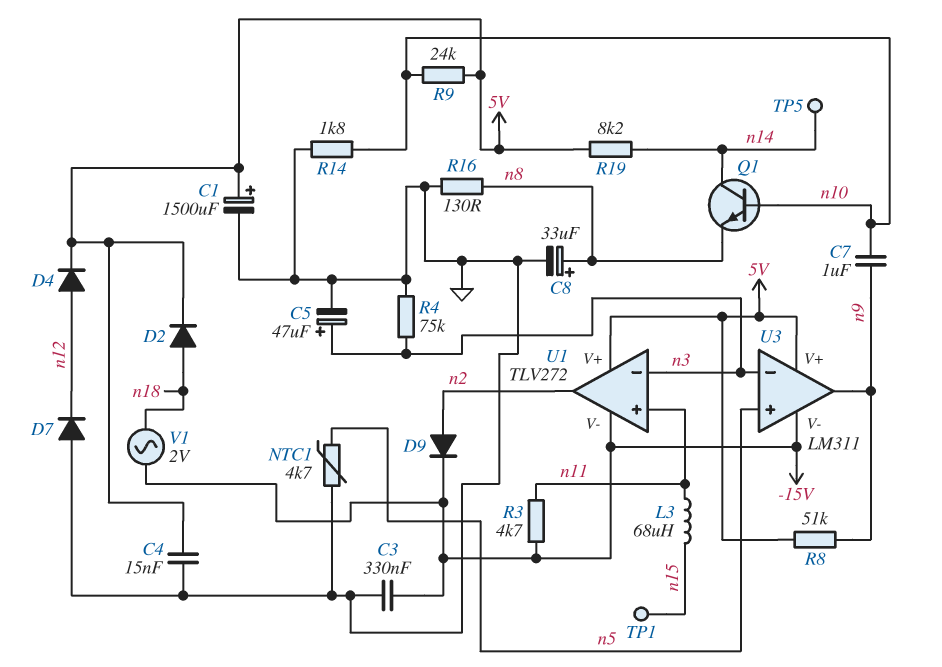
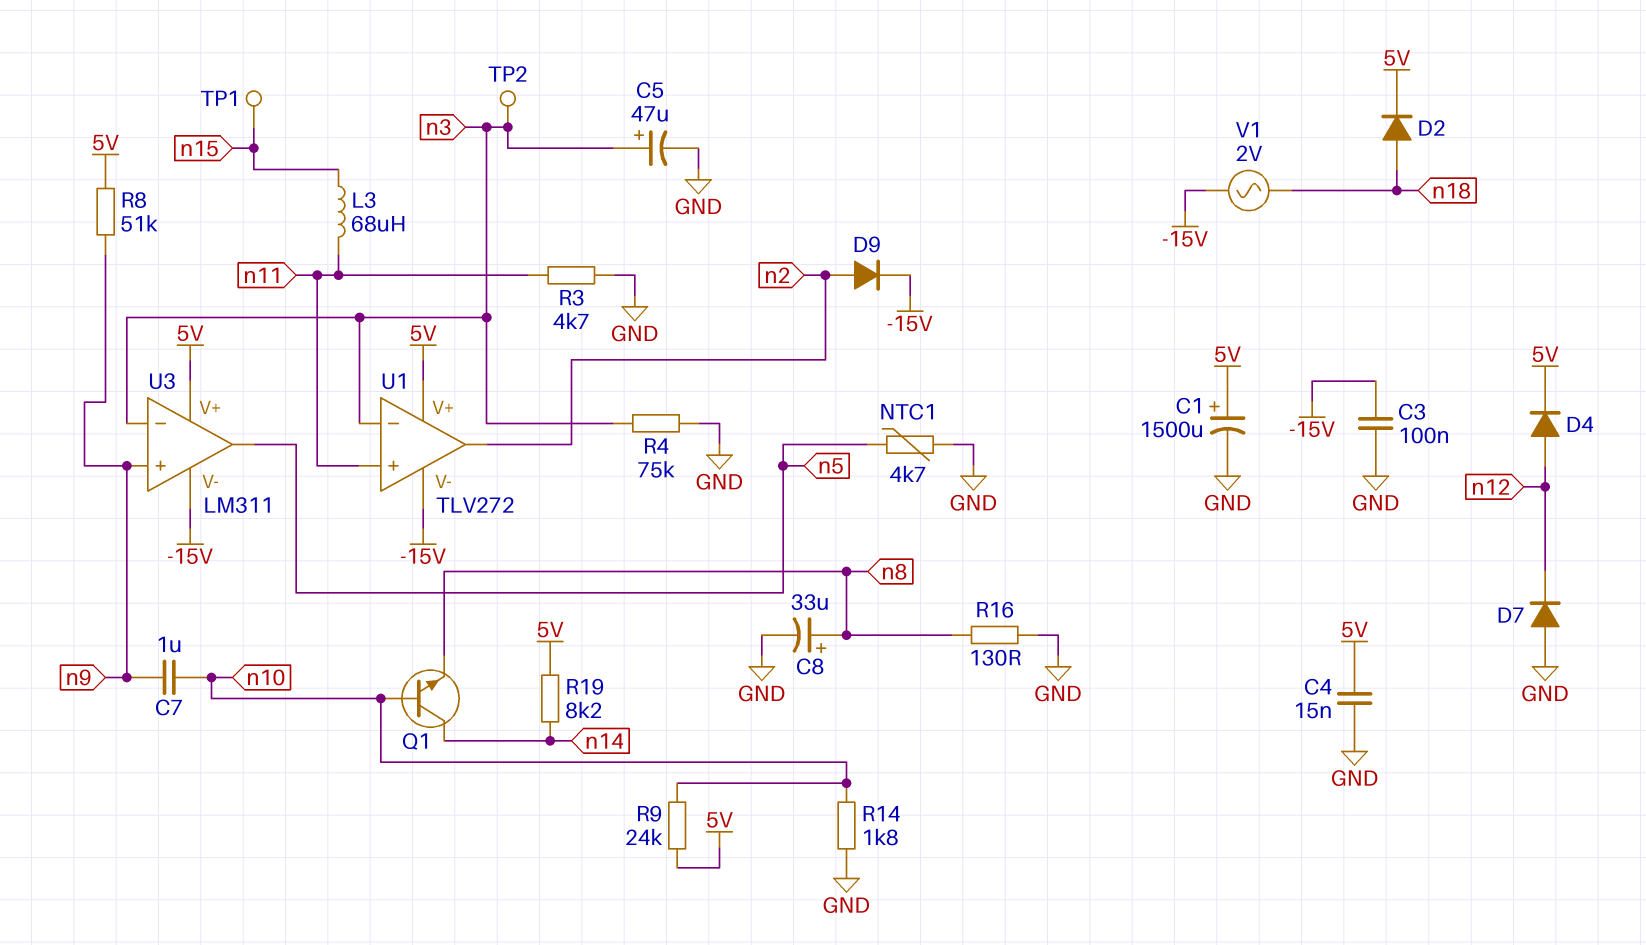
C3: 330nF (-15V, GND) -> 100nF (-15V, GND)
R3: 4.7k (-15V, n11) -> 4.7k (GND, n11)
TP2: none -> test point (n3)
TP5: test point (n14) -> none
U3 pin in+: n5 -> n9
U3 pin out: n9 -> n5

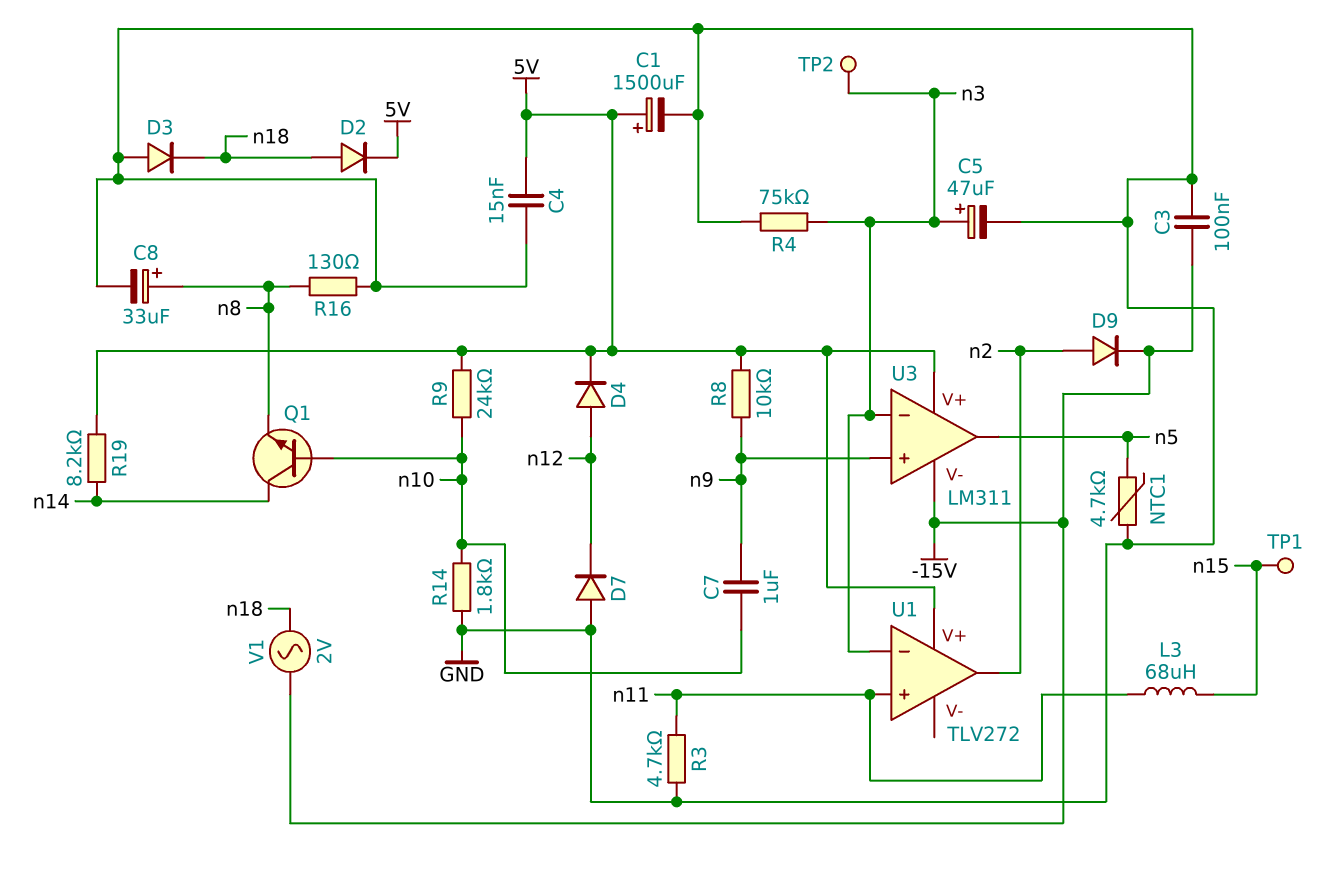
D3: none -> diode (A GND, K n18)
R8: 51k (5V, n9) -> 10k (5V, n9)
U1 pin V-: -15V -> none

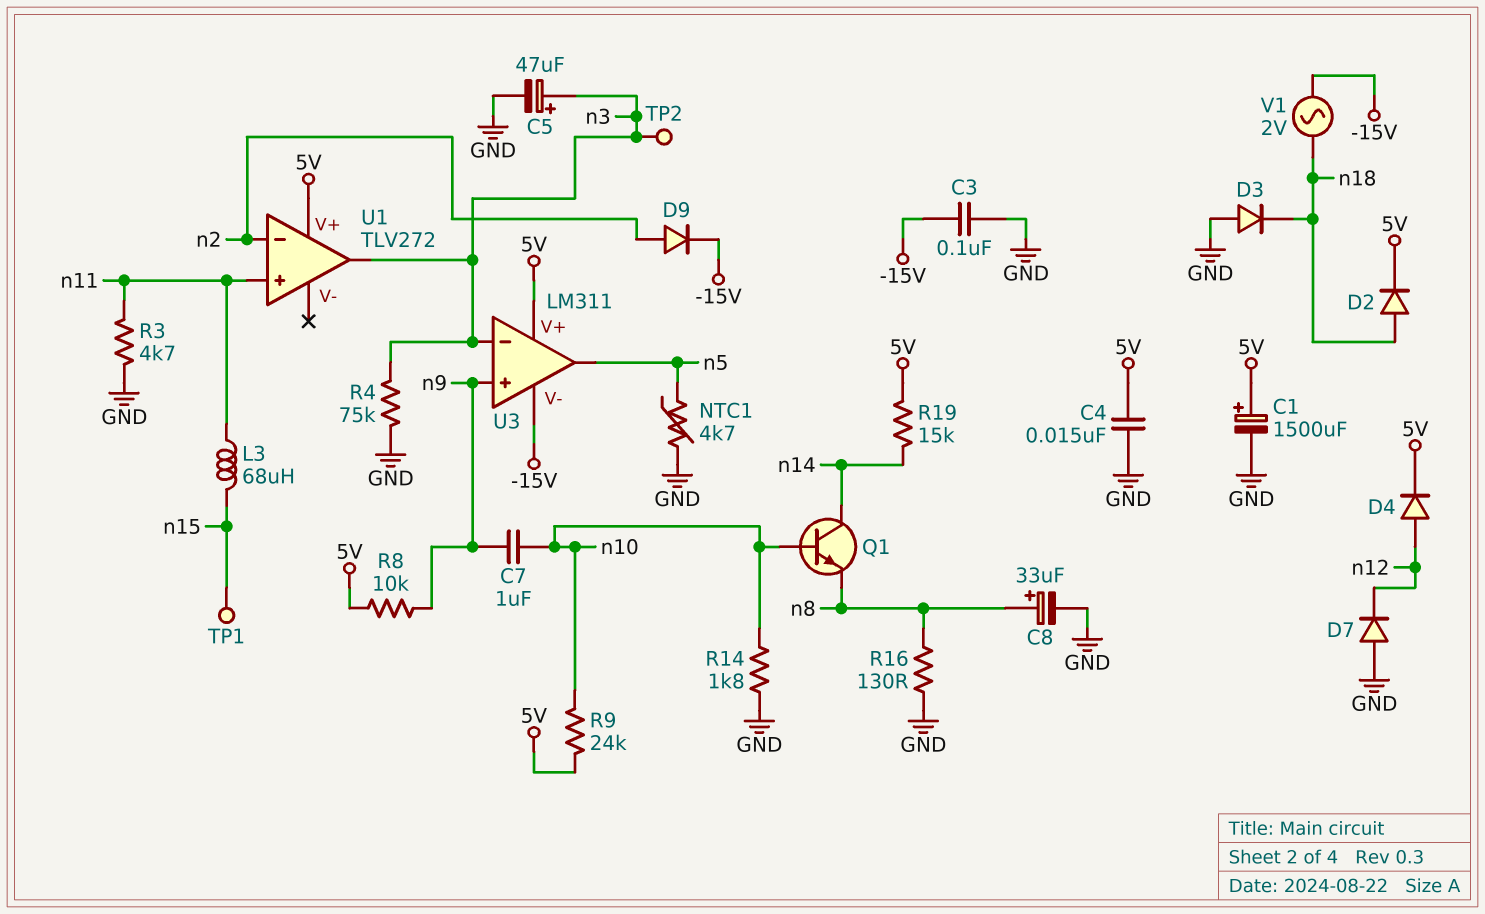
R19: 8.2k (5V, n14) -> 15k (5V, n14)
U1 pin in-: n3 -> n2
U1 pin out: n2 -> n3

